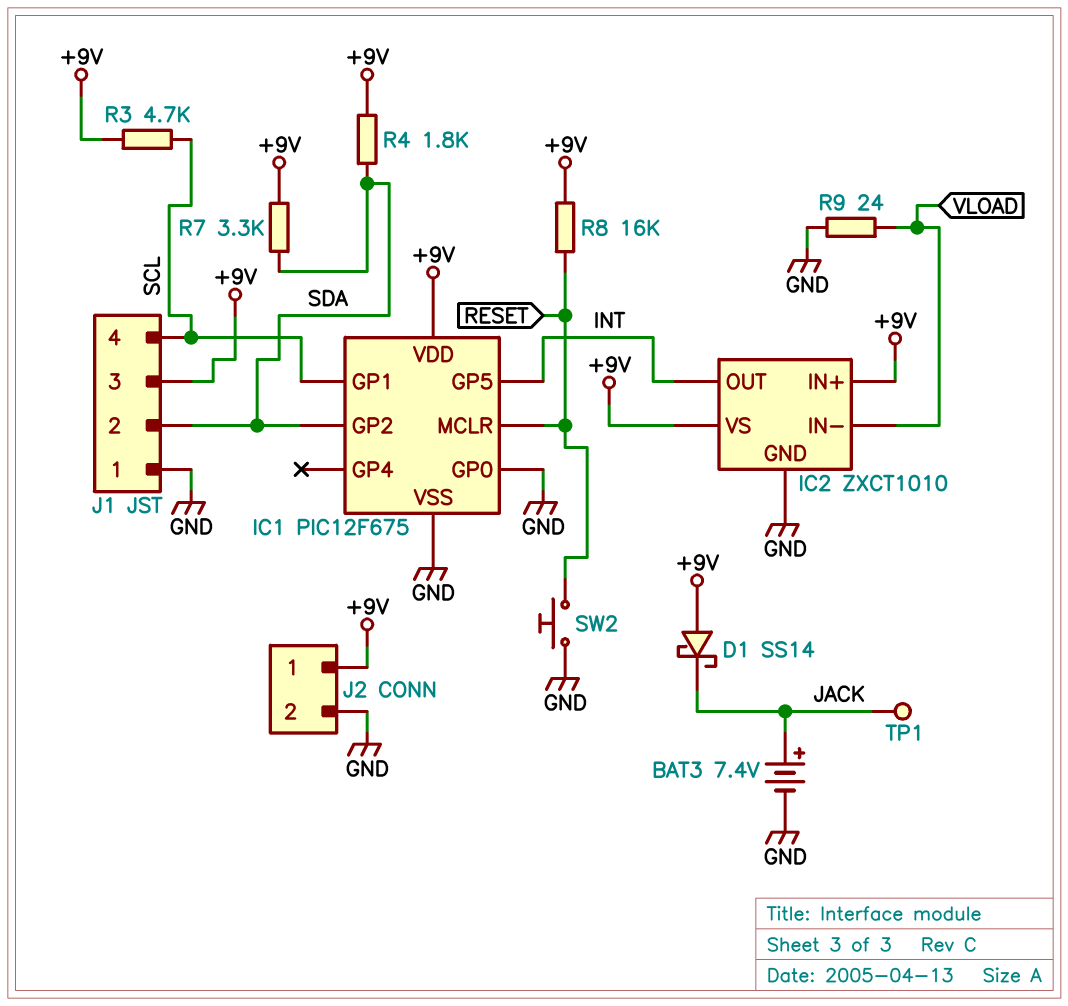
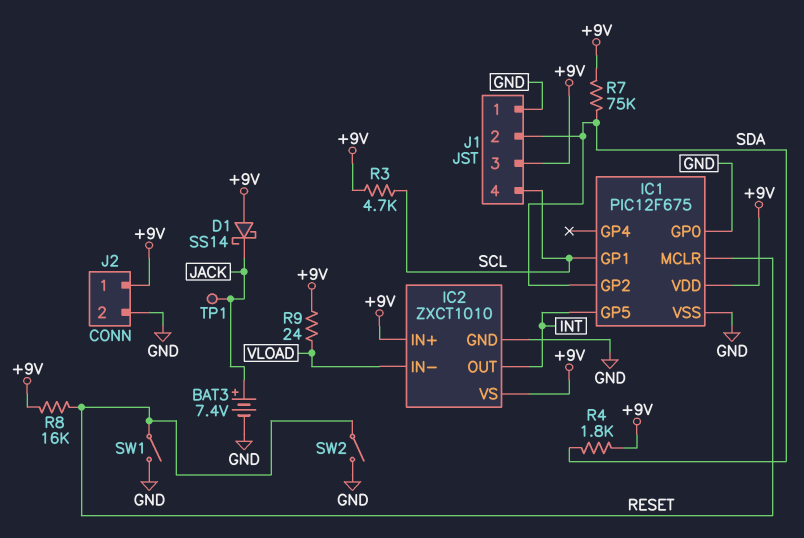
R7: 3.3k (+9V, SDA) -> 75k (+9V, SDA)
R9: 24 (GND, VLOAD) -> 24 (+9V, VLOAD)
SW1: none -> switch (GND, RESET)
SW2: button (GND, RESET) -> switch (GND, RESET)

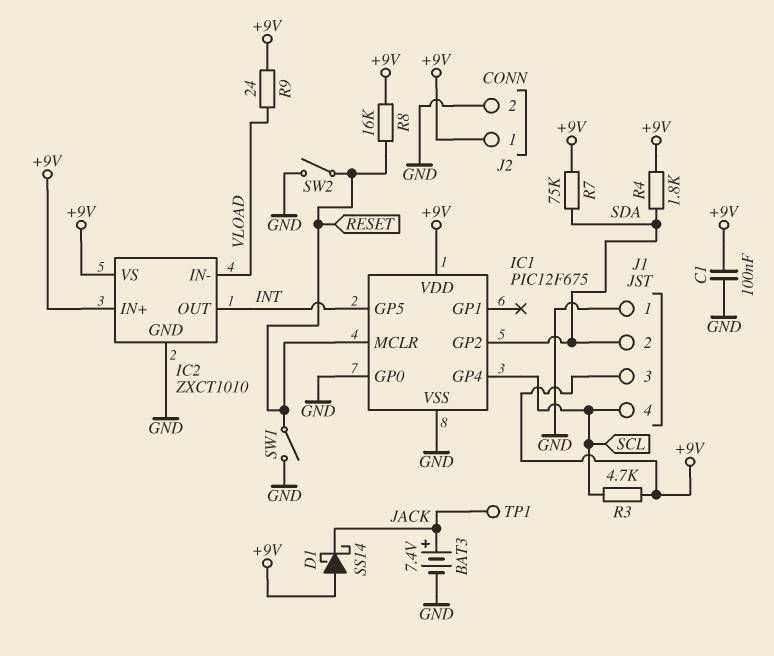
C1: none -> 100nF (+9V, GND)
IC1 pin GP1: SCL -> none
IC1 pin GP4: none -> SCL

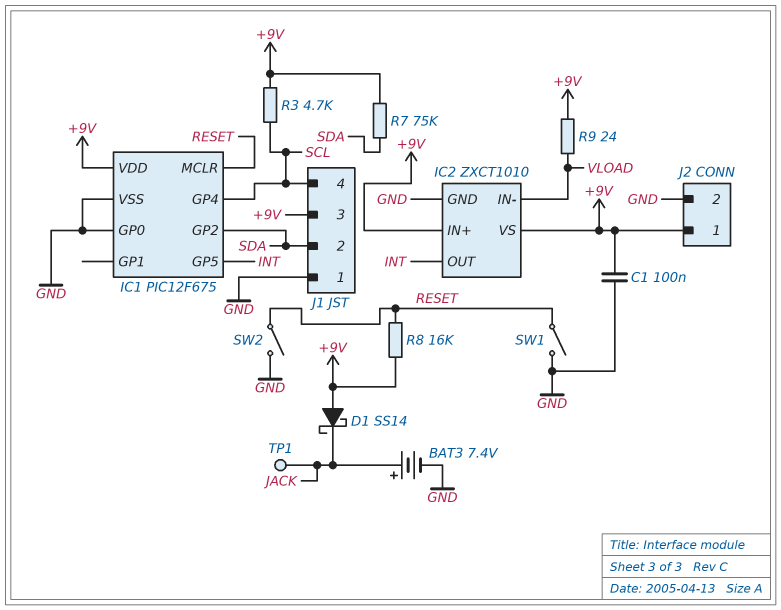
R4: 1.8k (+9V, SDA) -> none

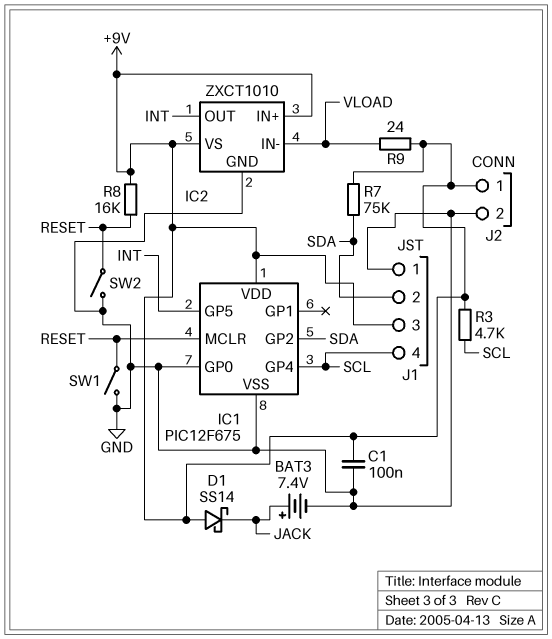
TP1: test point (JACK) -> none

